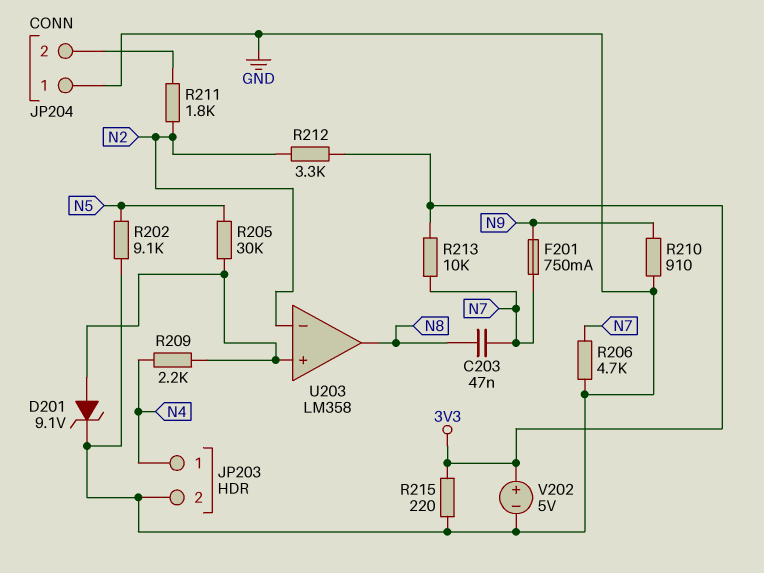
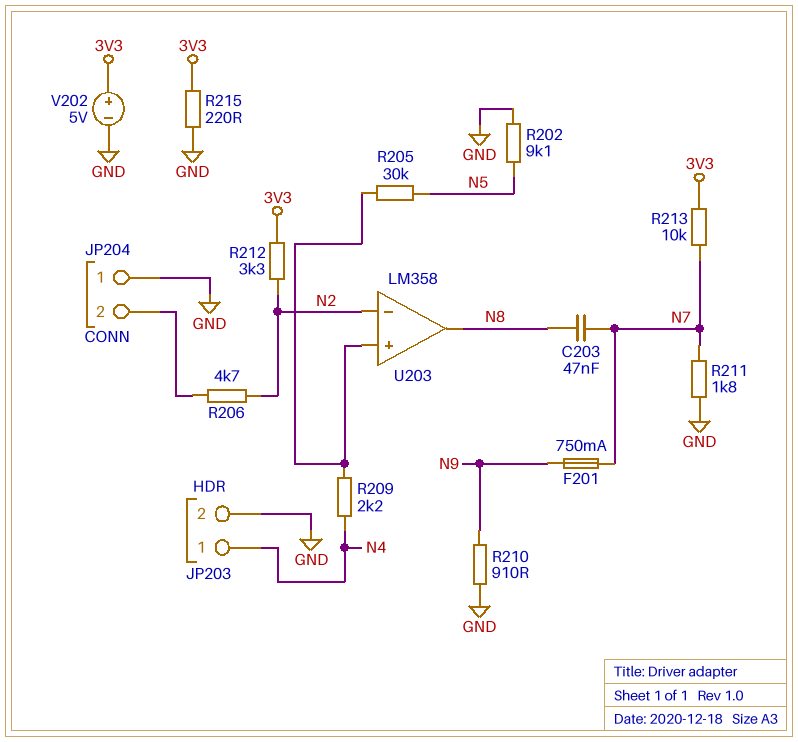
D201: zener 9.1V (A U203/in+, K GND) -> none
R206: 4.7k (GND, N7) -> 4.7k (JP204/2, N2)
R211: 1.8k (JP204/2, N2) -> 1.8k (GND, N7)

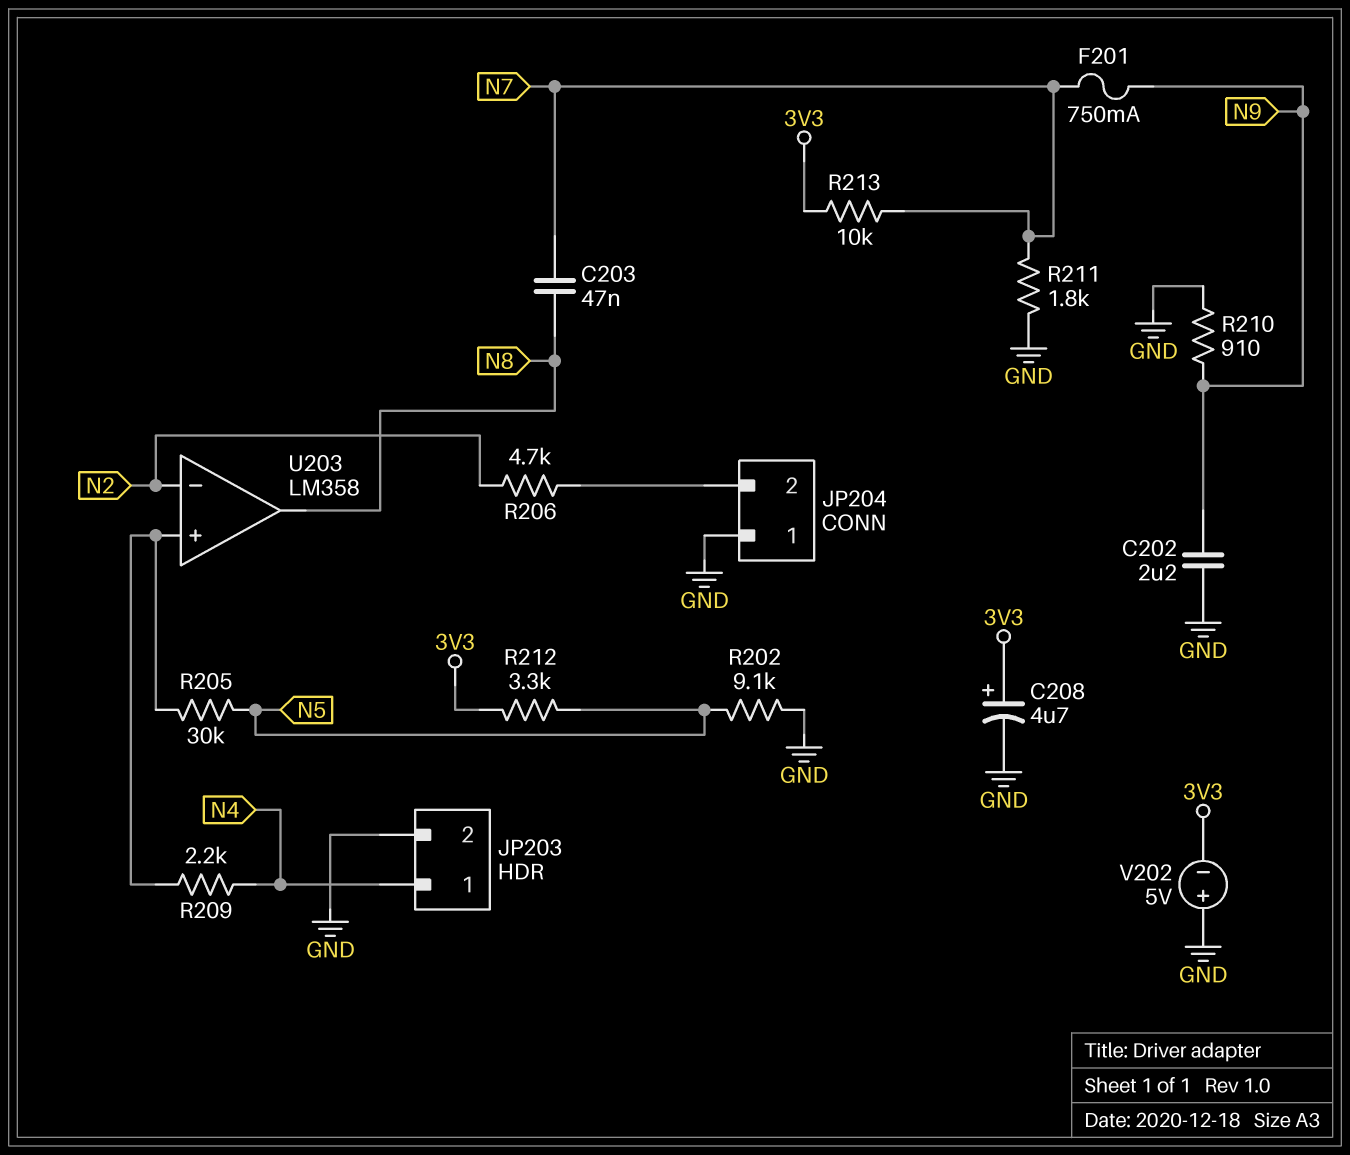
C202: none -> 2.2uF (GND, N9)
C208: none -> 4.7uF (plus 3V3, minus GND)
R212: 3.3k (3V3, N2) -> 3.3k (3V3, N5)
R215: 220 (3V3, GND) -> none
V202: 5V (plus 3V3, minus GND) -> 5V (plus GND, minus 3V3)

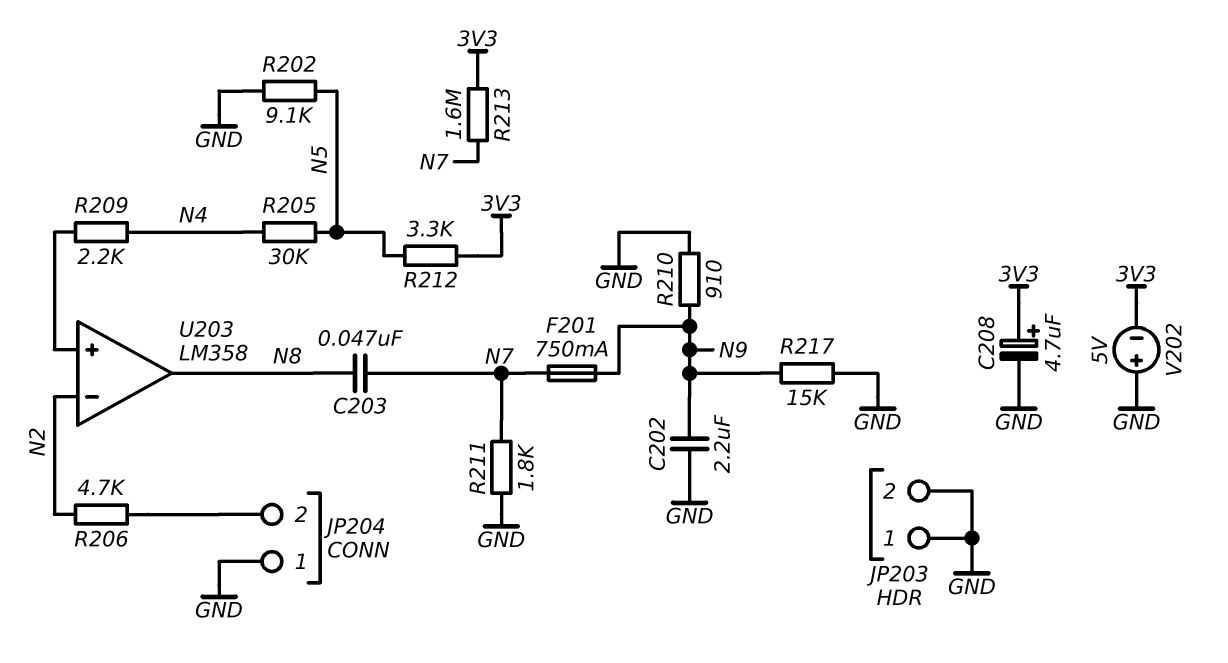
JP203 pin 1: N4 -> GND
R205: 30k (N5, U203/in+) -> 30k (N4, N5)
R213: 10k (3V3, N7) -> 1.6M (3V3, N7)
R217: none -> 15k (GND, N9)

